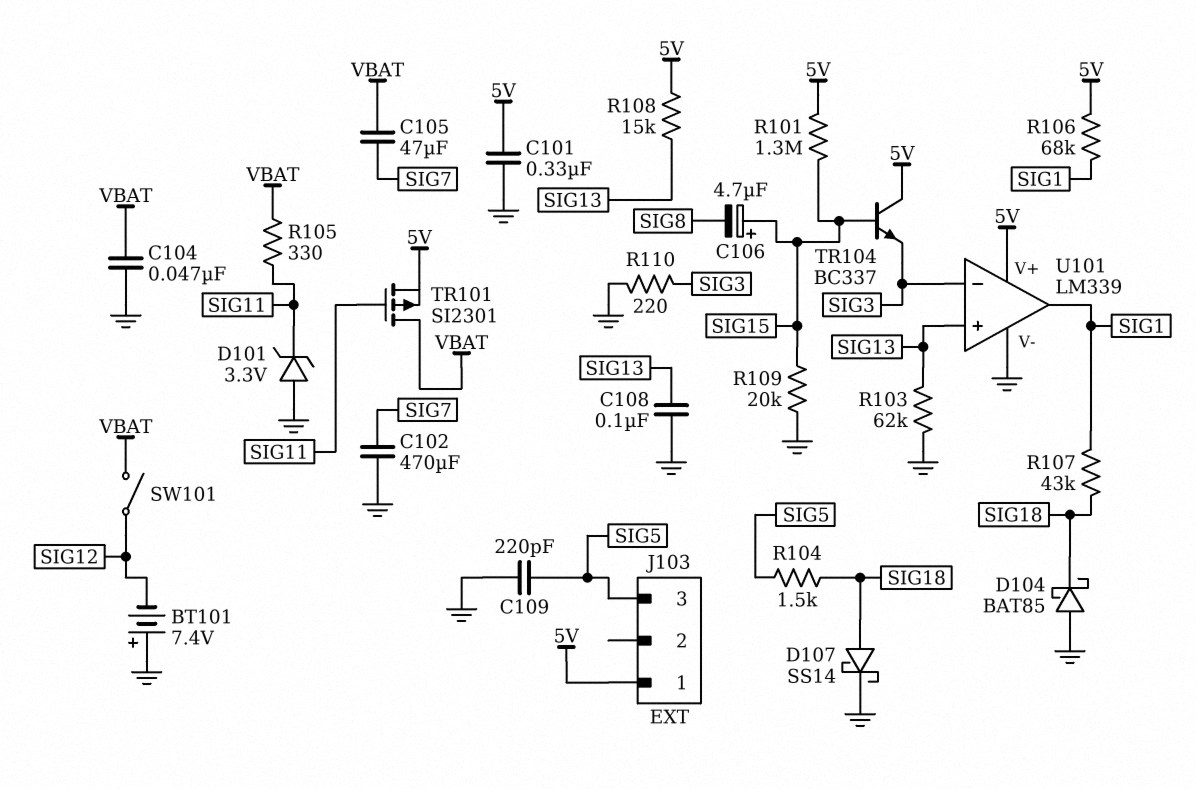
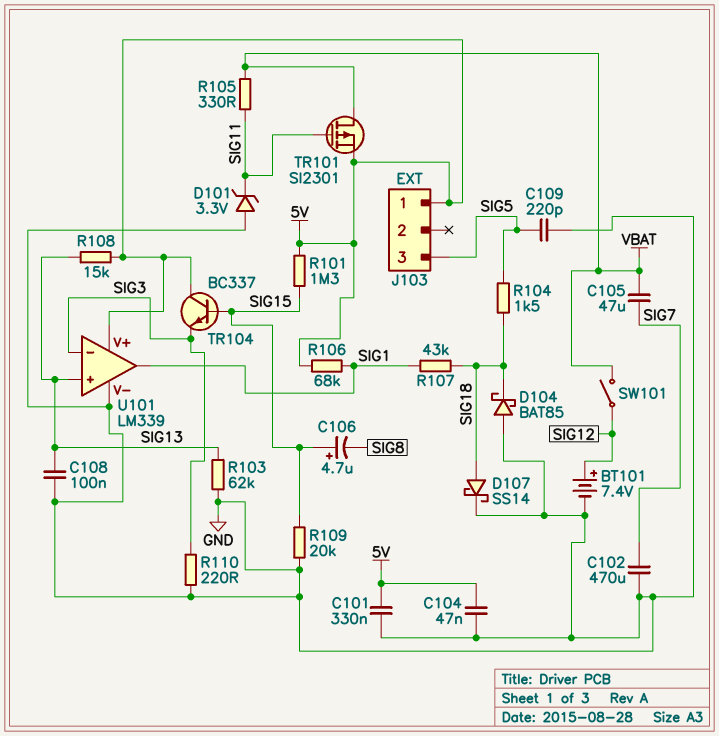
BT101: 7.4V (plus GND, minus SIG12) -> 7.4V (plus SIG12, minus GND)
C104: 47nF (GND, VBAT) -> 47nF (5V, GND)

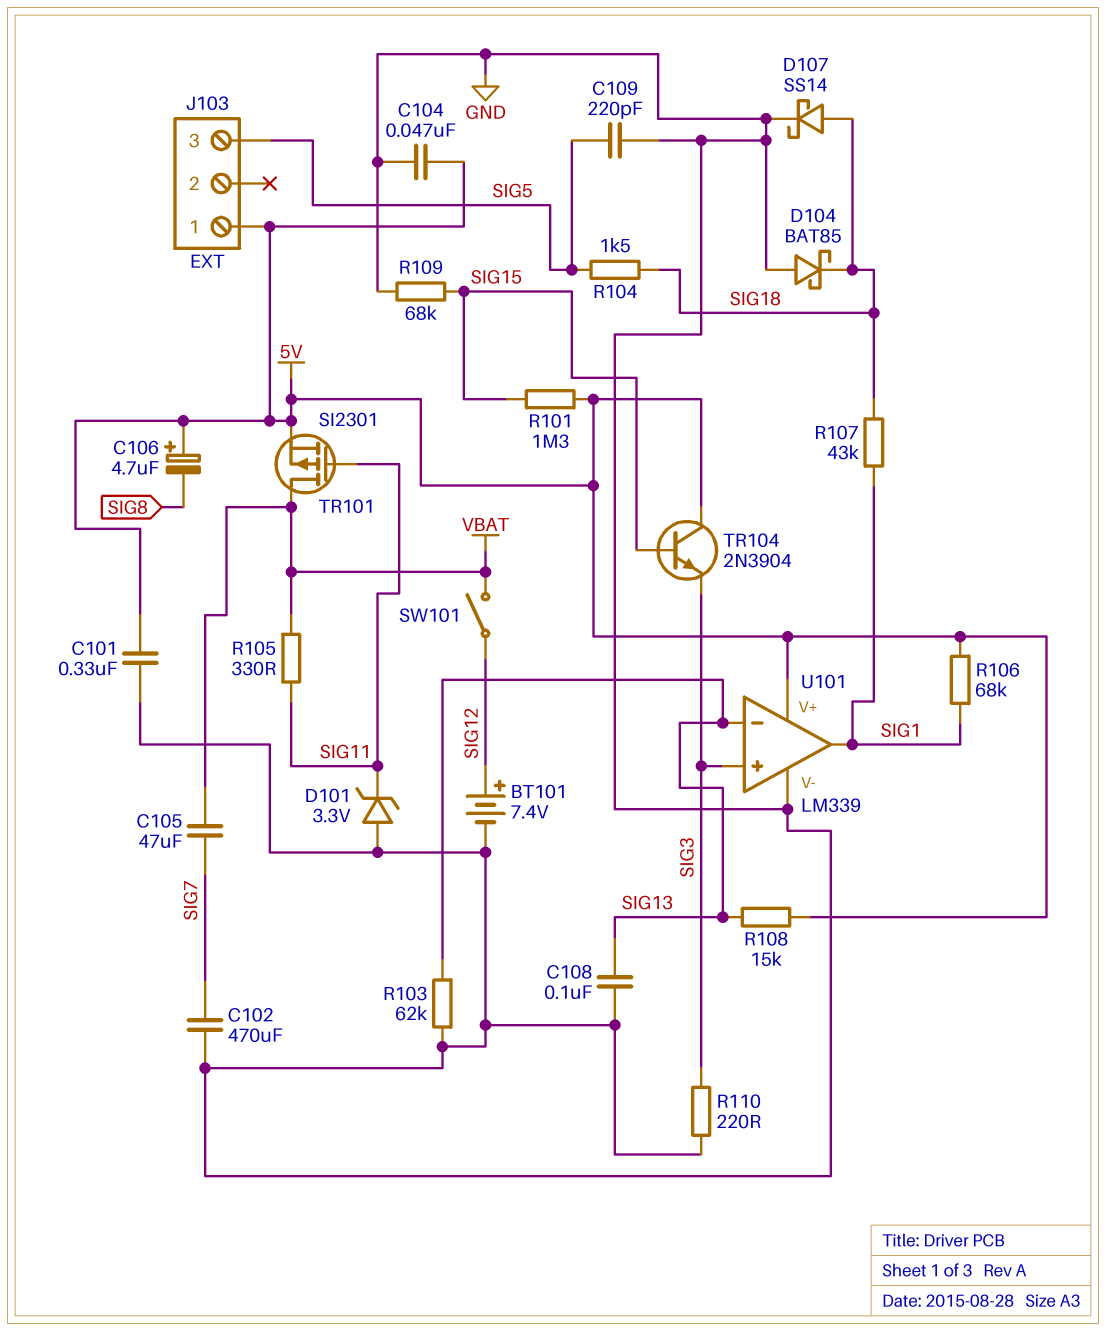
C106: 4.7uF (plus SIG15, minus SIG8) -> 4.7uF (plus 5V, minus SIG8)
R109: 20k (GND, SIG15) -> 68k (GND, SIG15)
TR104: NPN BC337 (B SIG15, C 5V, E SIG3) -> NPN 2N3904 (B SIG15, C 5V, E SIG3)
U101 pin in+: SIG13 -> SIG3
U101 pin in-: SIG3 -> SIG13

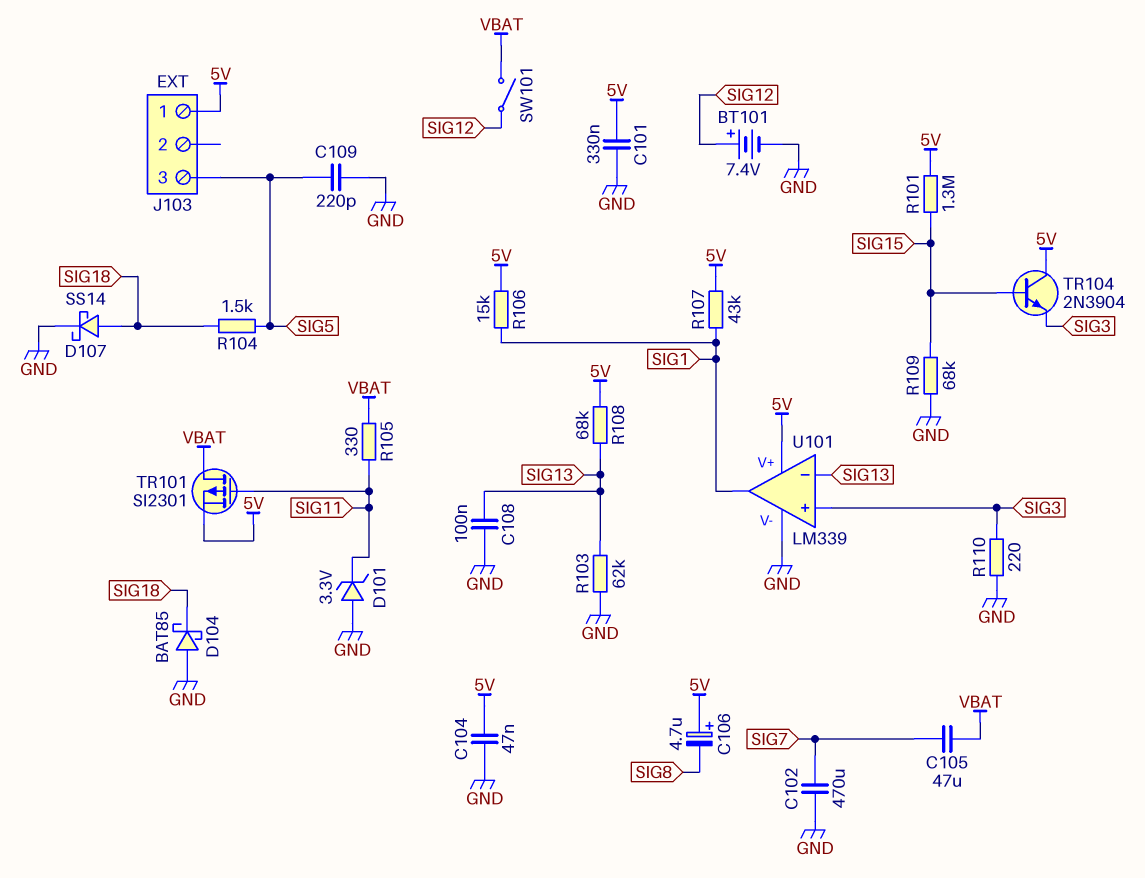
R106: 68k (5V, SIG1) -> 15k (5V, SIG1)
R107: 43k (SIG1, SIG18) -> 43k (5V, SIG1)
R108: 15k (5V, SIG13) -> 68k (5V, SIG13)

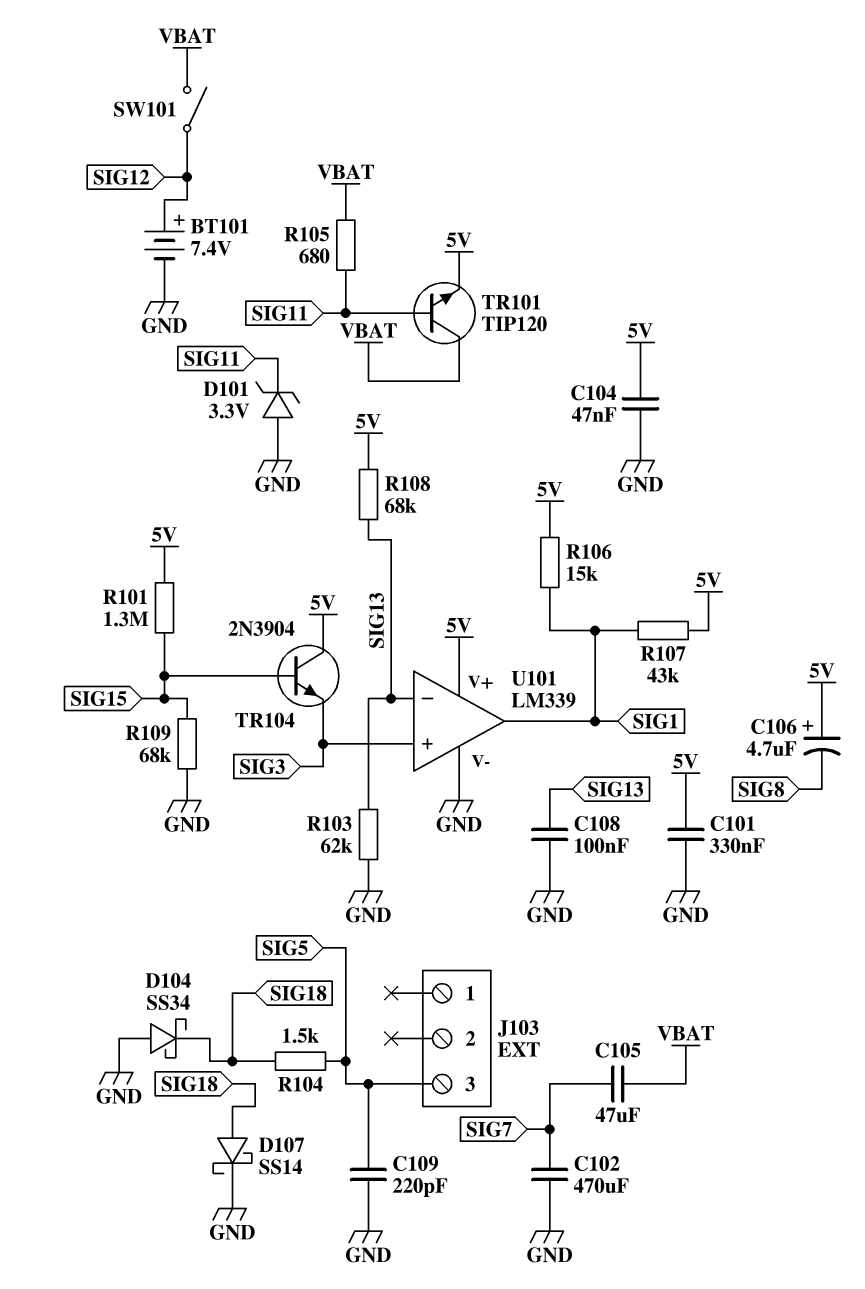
D104: schottky BAT85 (A GND, K SIG18) -> schottky SS34 (A GND, K SIG18)
J103 pin 1: 5V -> none
R105: 330 (SIG11, VBAT) -> 680 (SIG11, VBAT)
R110: 220 (GND, SIG3) -> none
TR101: PMOS SI2301 (G SIG11, D VBAT, S 5V) -> NPN TIP120 (B SIG11, C VBAT, E 5V)

